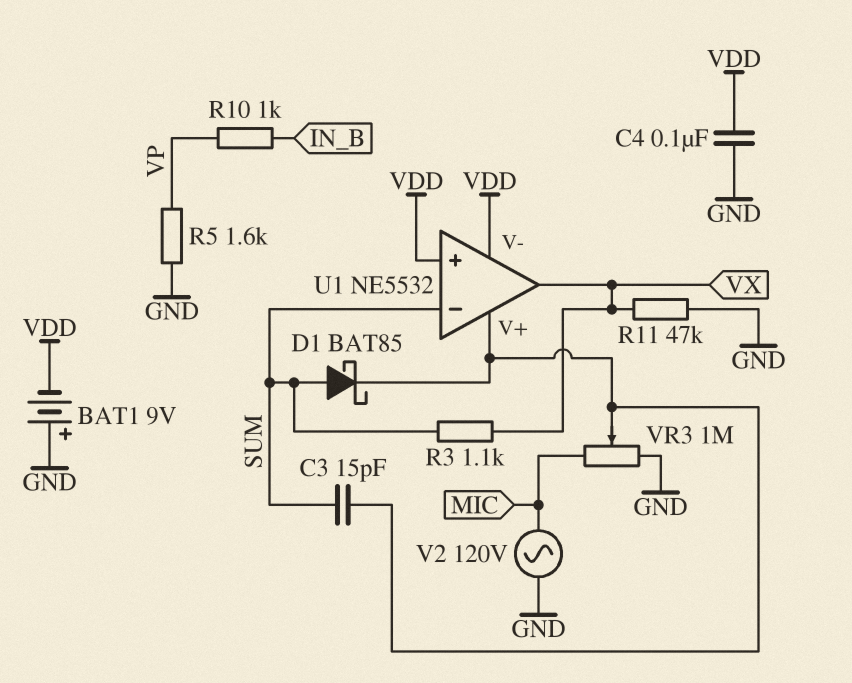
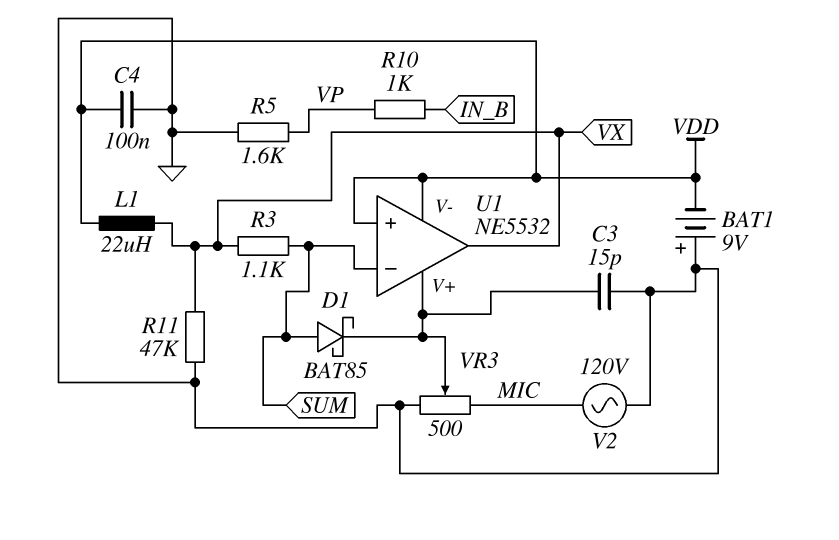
C3: 15pF (SUM, U1/V+) -> 15pF (GND, U1/V+)
L1: none -> 22uH (VDD, VX)
VR3: 1M (GND, MIC, wiper U1/V+) -> 500 (GND, MIC, wiper U1/V+)

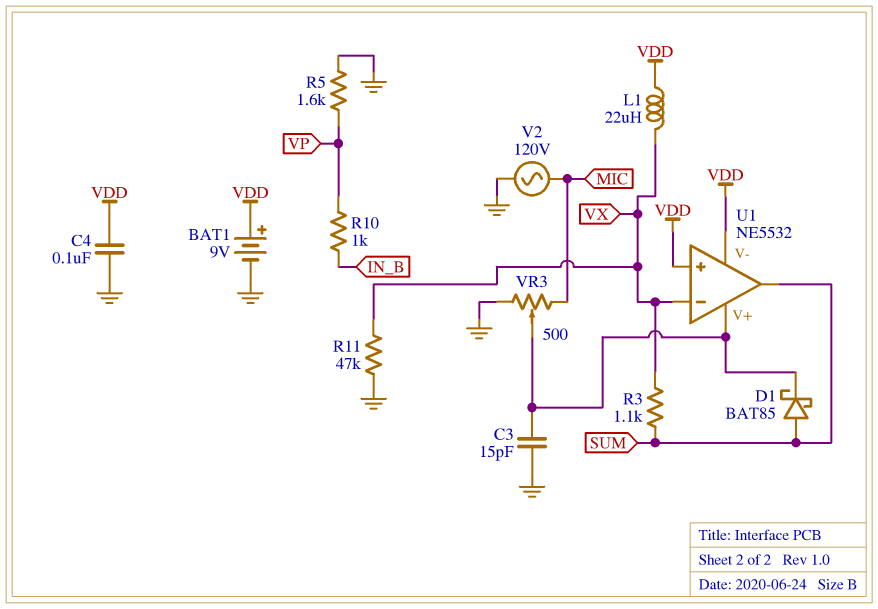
BAT1: 9V (plus GND, minus VDD) -> 9V (plus VDD, minus GND)
U1 pin in-: SUM -> VX
U1 pin out: VX -> SUM

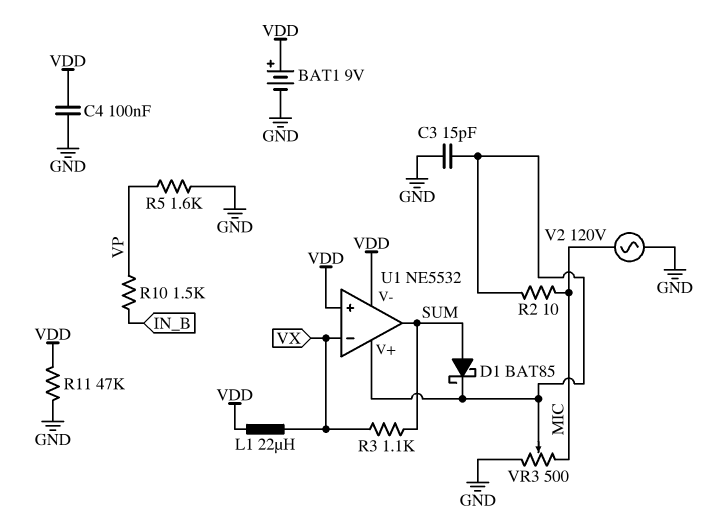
R2: none -> 10 (MIC, U1/V+)
R10: 1k (IN_B, VP) -> 1.5k (IN_B, VP)
R11: 47k (GND, VX) -> 47k (GND, VDD)

